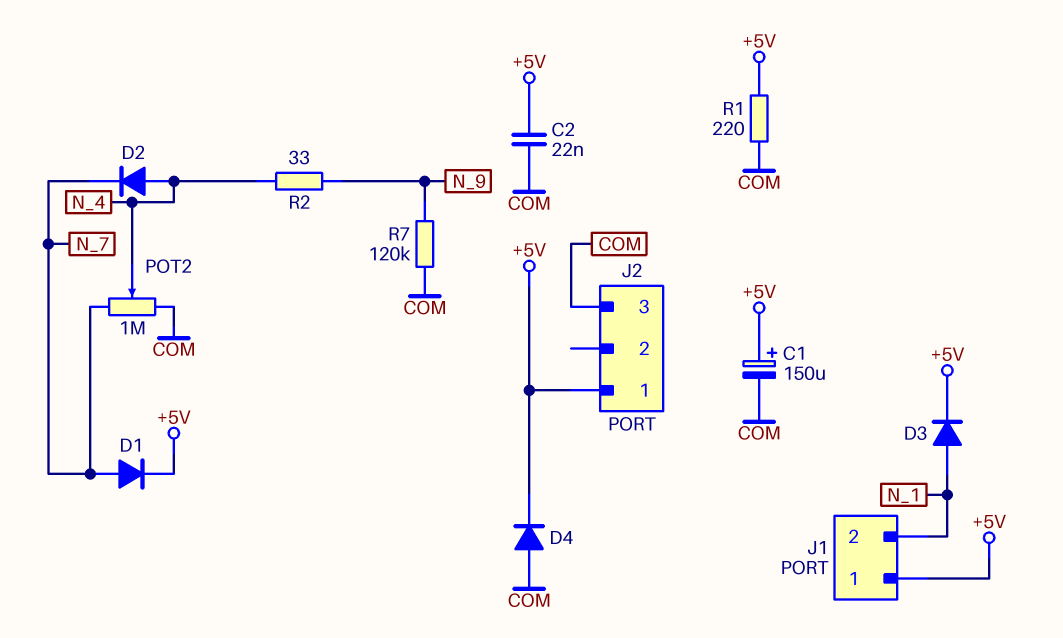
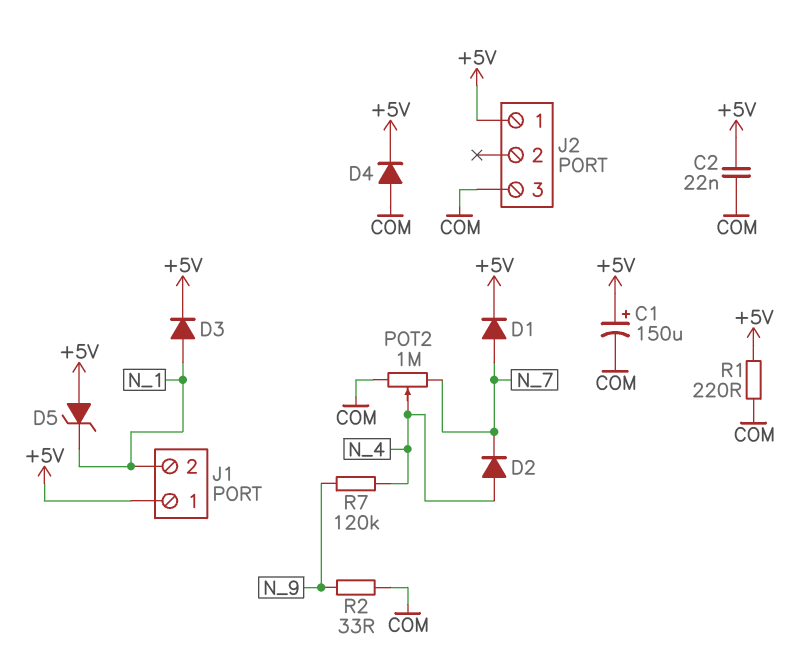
D5: none -> zener (A +5V, K N_1)
R2: 33 (N_4, N_9) -> 33 (COM, N_9)
R7: 120k (COM, N_9) -> 120k (N_4, N_9)

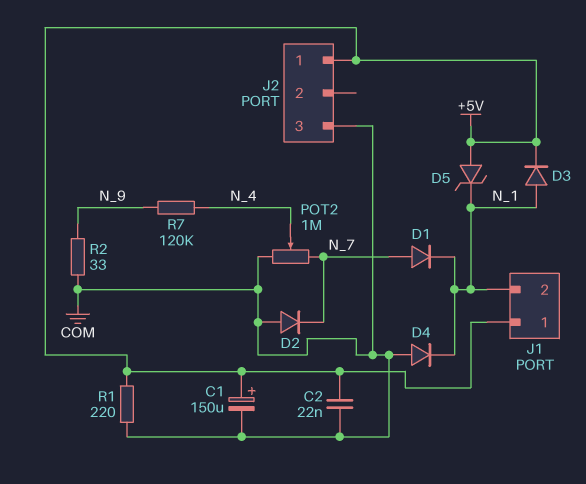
D1: diode (A N_7, K +5V) -> diode (A N_7, K N_1)
D2: diode (A N_4, K N_7) -> diode (A COM, K N_7)
D4: diode (A COM, K +5V) -> diode (A COM, K N_1)

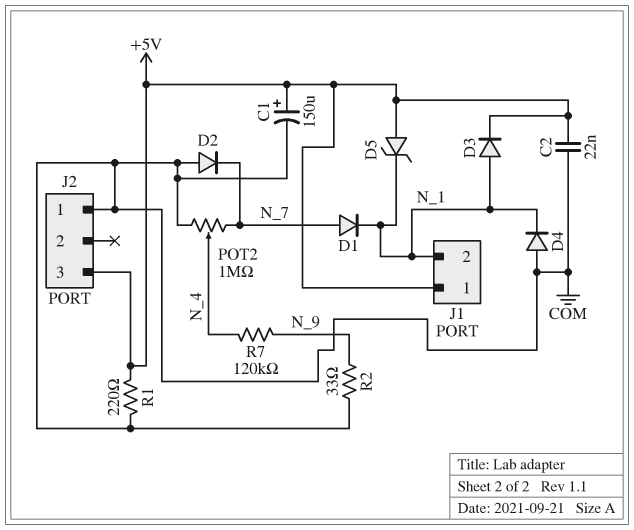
J2 pin 1: +5V -> COM
J2 pin 3: COM -> +5V

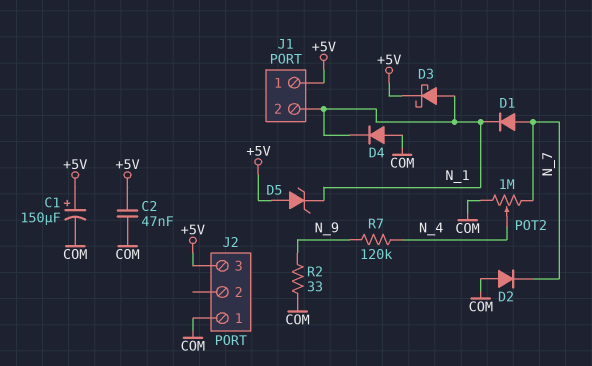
C2: 22nF (+5V, COM) -> 47nF (+5V, COM)
D3: diode (A N_1, K +5V) -> schottky (A N_1, K +5V)
R1: 220 (+5V, COM) -> none

